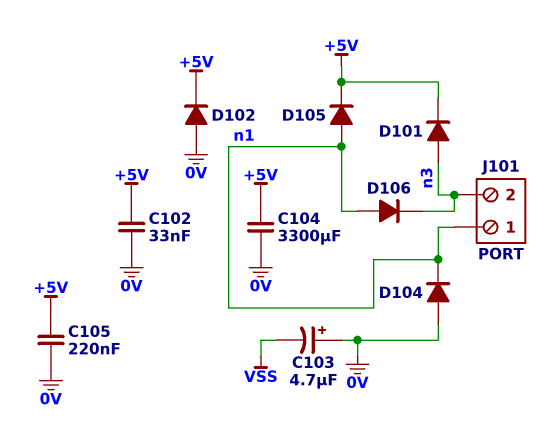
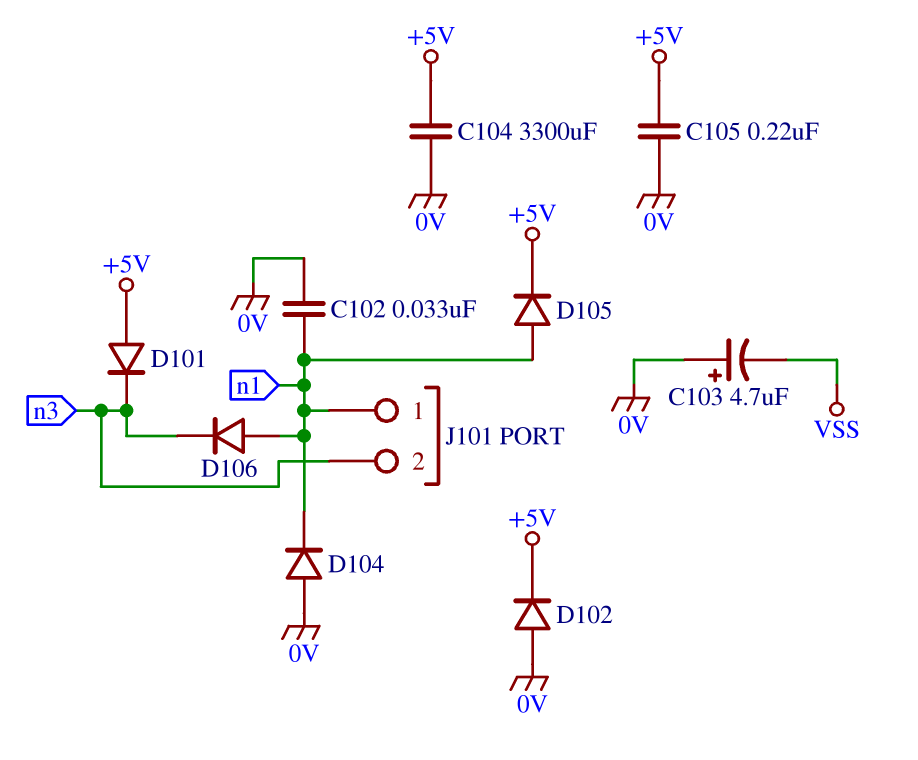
C102: 33nF (+5V, 0V) -> 33nF (0V, n1)
D101: diode (A n3, K +5V) -> diode (A +5V, K n3)

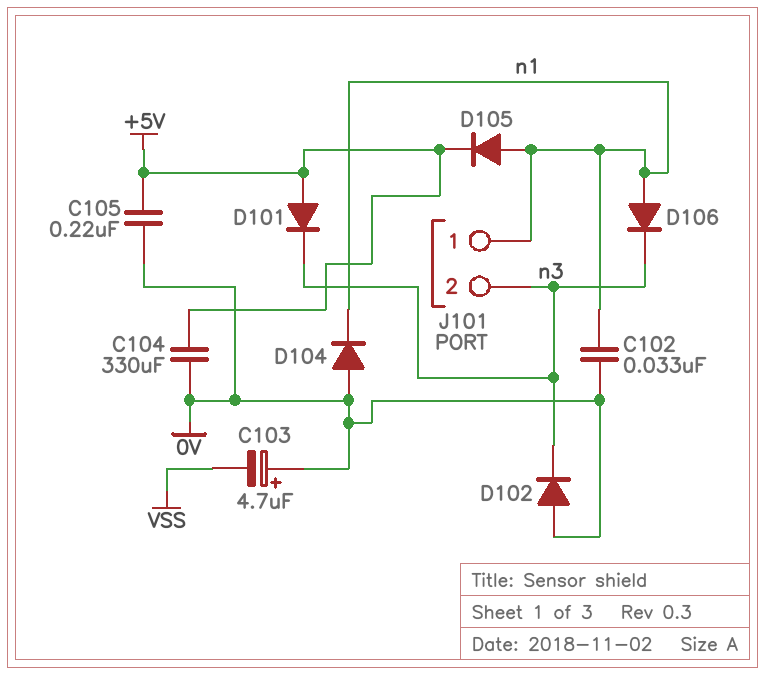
C104: 3300uF (+5V, 0V) -> 330uF (+5V, 0V)
D102: diode (A 0V, K +5V) -> diode (A 0V, K n3)

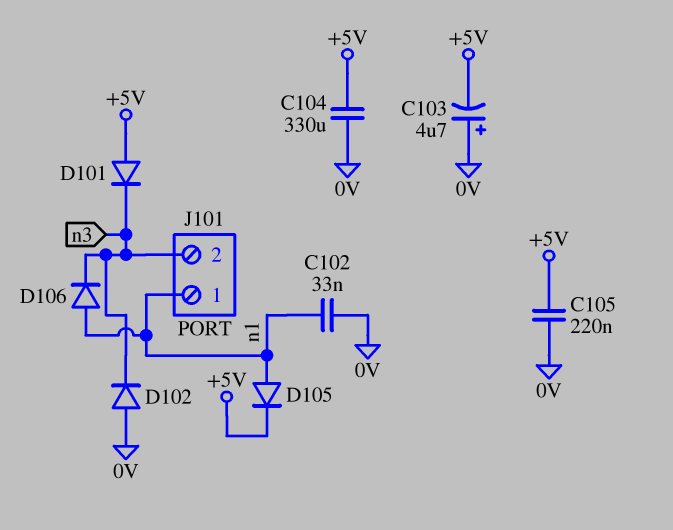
C103: 4.7uF (plus 0V, minus VSS) -> 4.7uF (plus 0V, minus +5V)
D104: diode (A 0V, K n1) -> none

